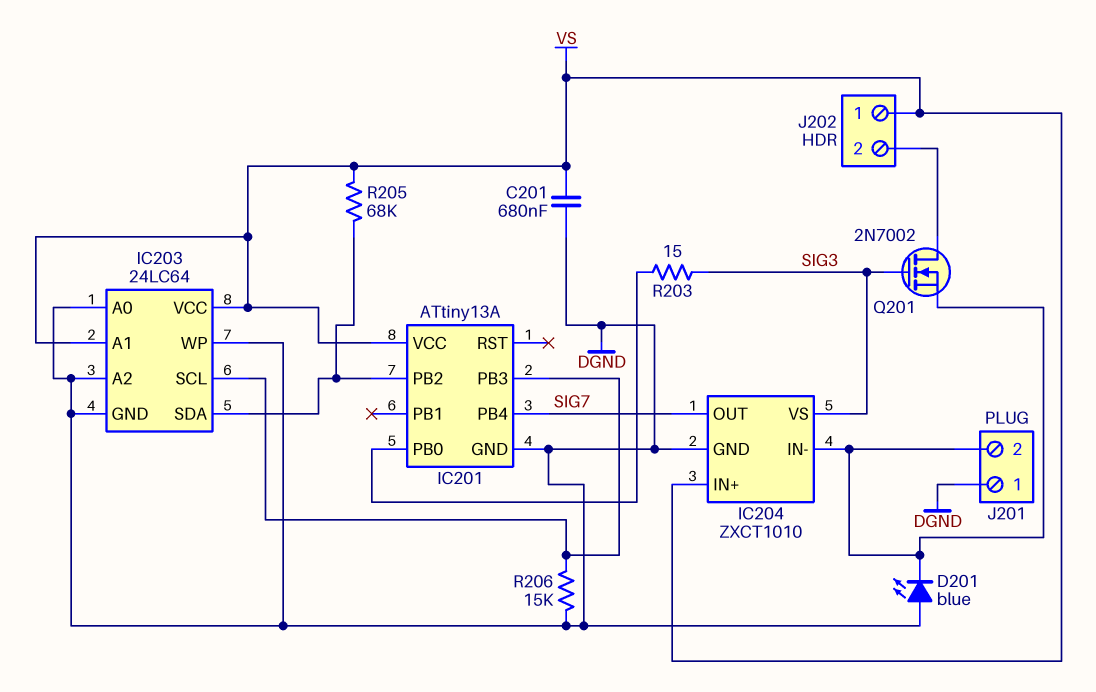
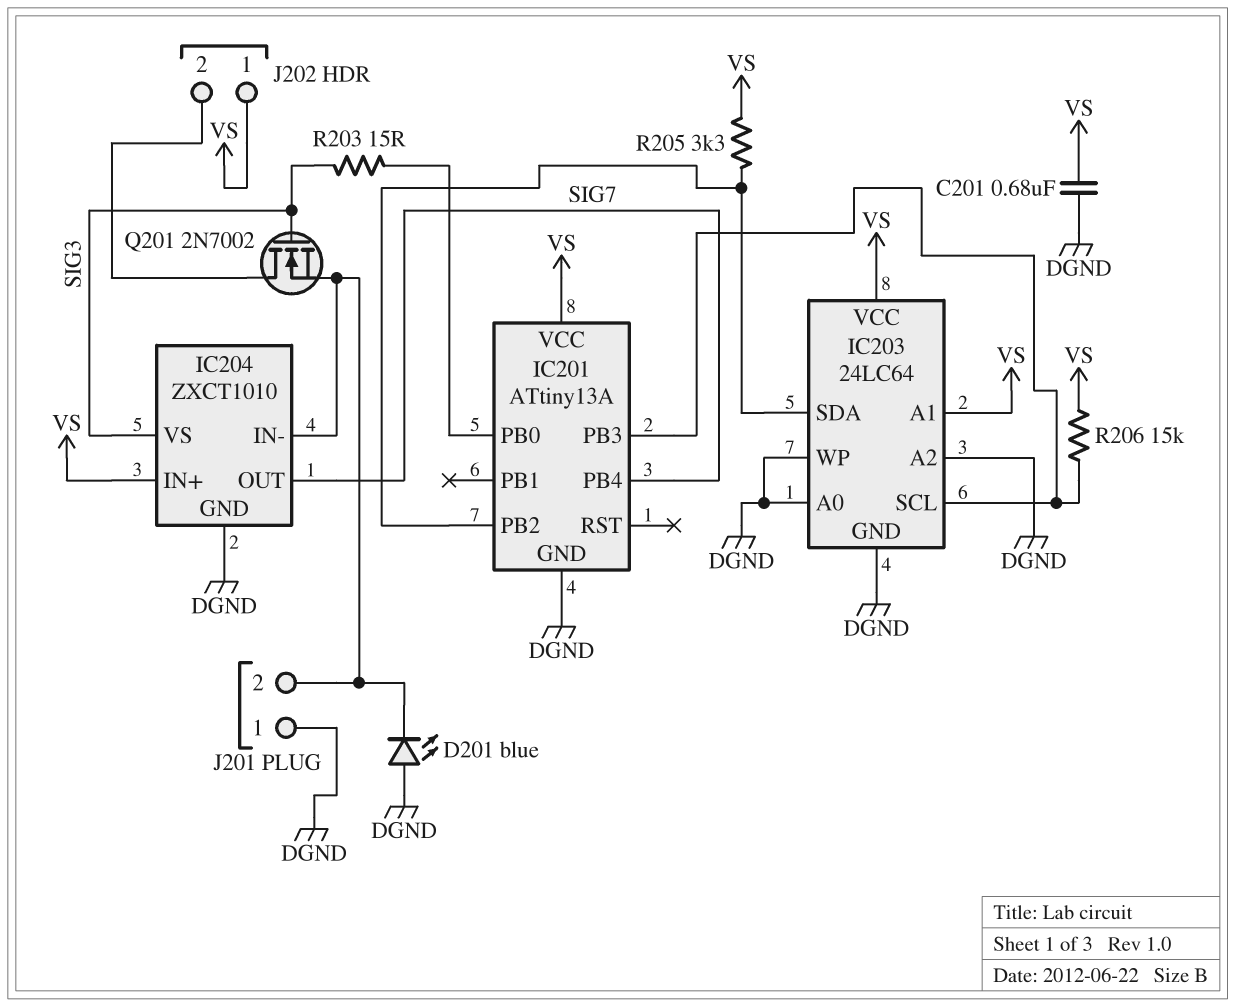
R205: 68k (IC201/PB2, VS) -> 3.3k (IC201/PB2, VS)
R206: 15k (DGND, IC201/PB3) -> 15k (IC201/PB3, VS)

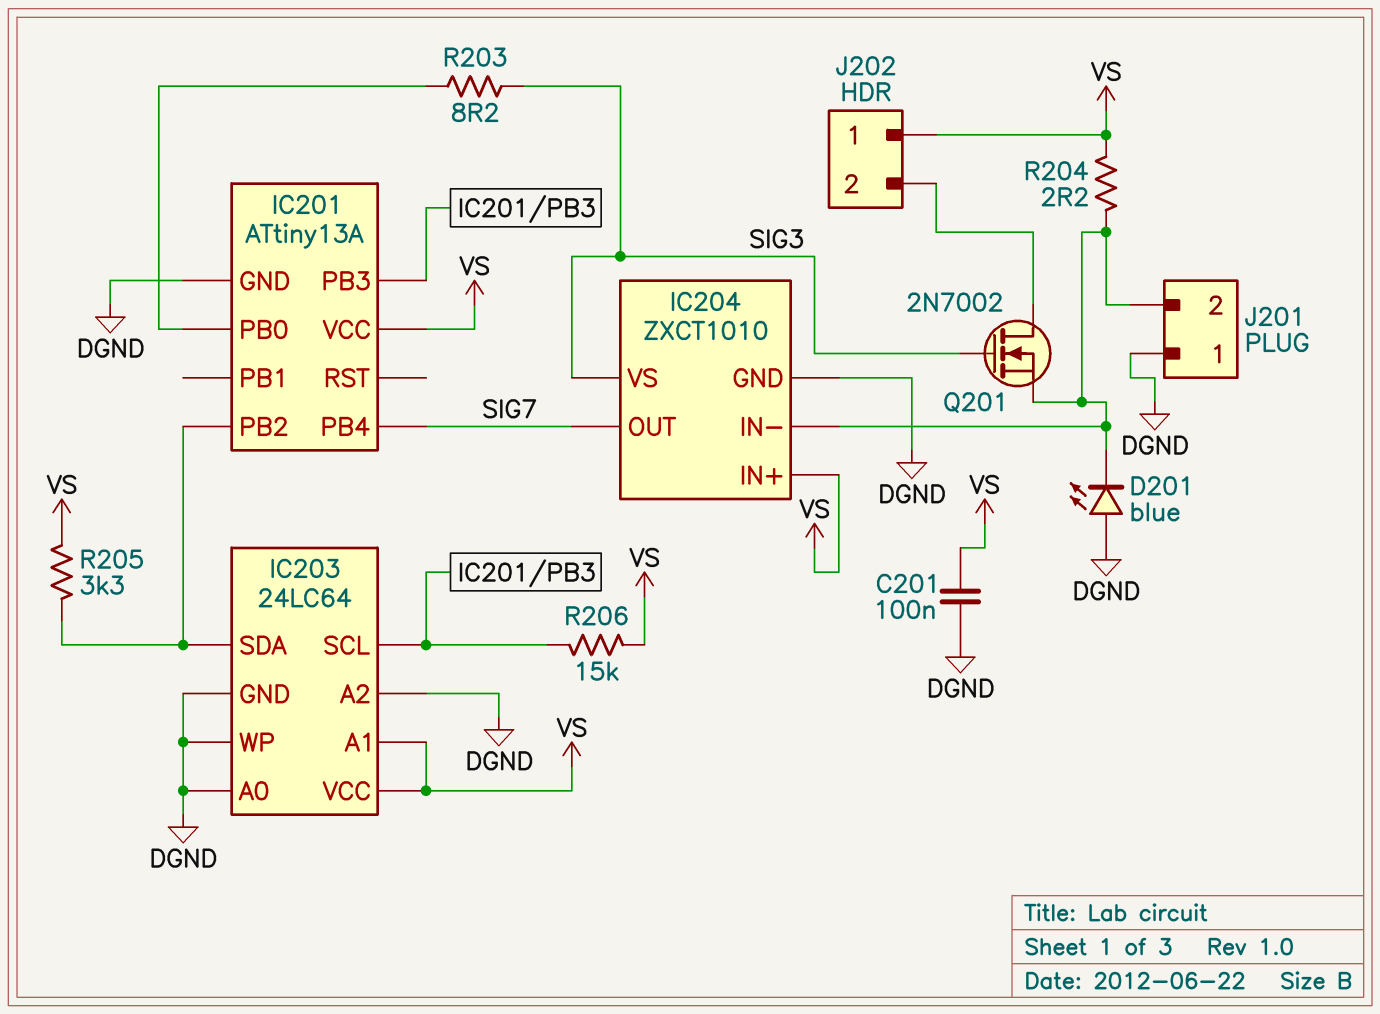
C201: 680nF (DGND, VS) -> 100nF (DGND, VS)
R203: 15 (IC201/PB0, SIG3) -> 8.2 (IC201/PB0, SIG3)
R204: none -> 2.2 (IC204/IN-, VS)

